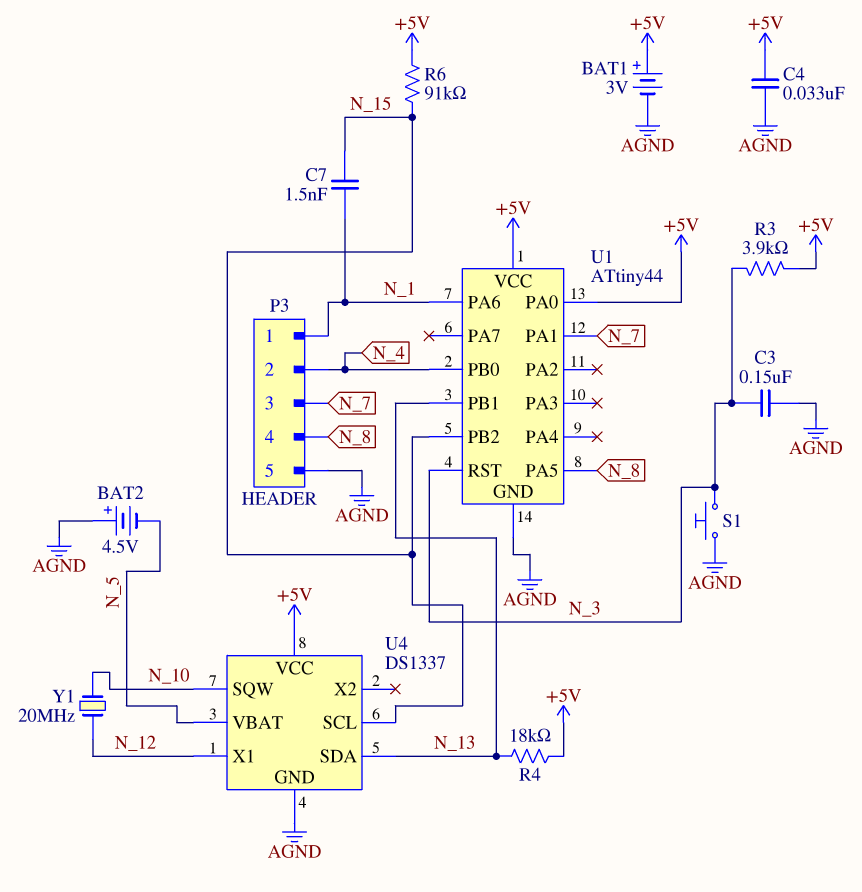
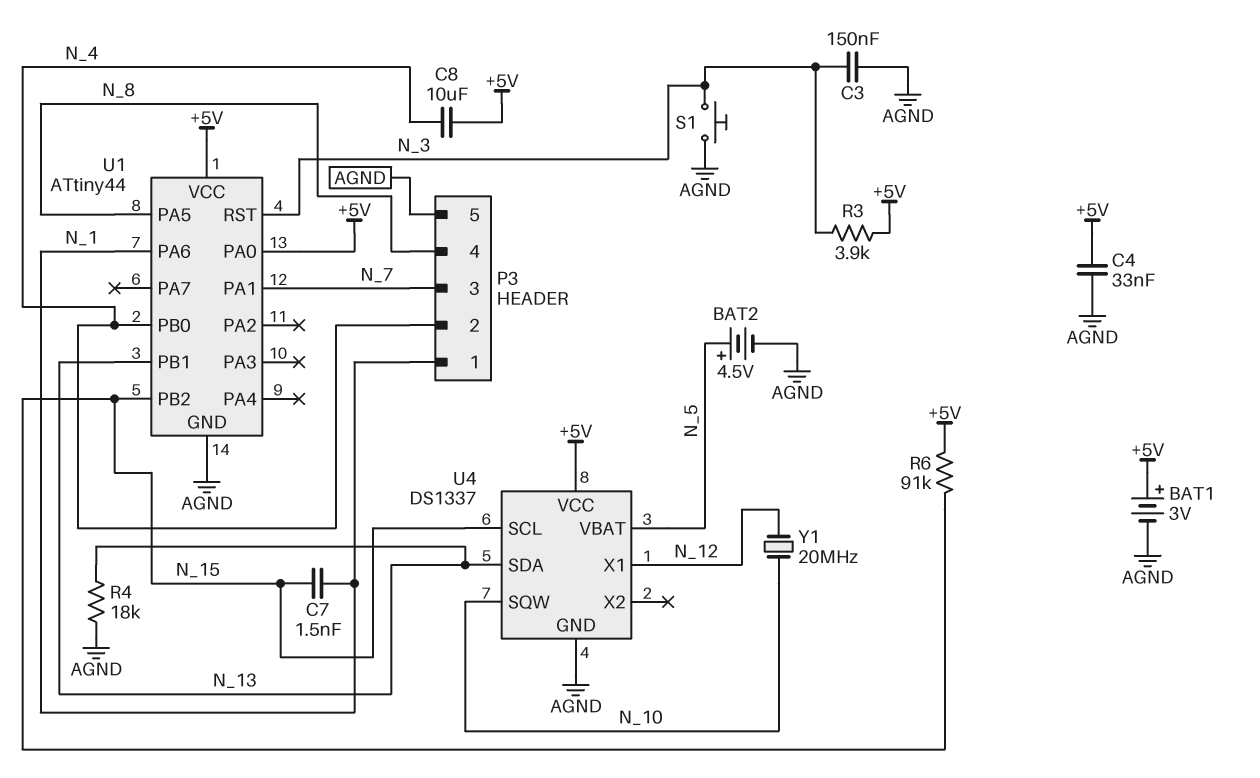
BAT2: 4.5V (plus AGND, minus N_5) -> 4.5V (plus N_5, minus AGND)
C8: none -> 10uF (+5V, N_4)
R4: 18k (+5V, N_13) -> 18k (AGND, N_13)

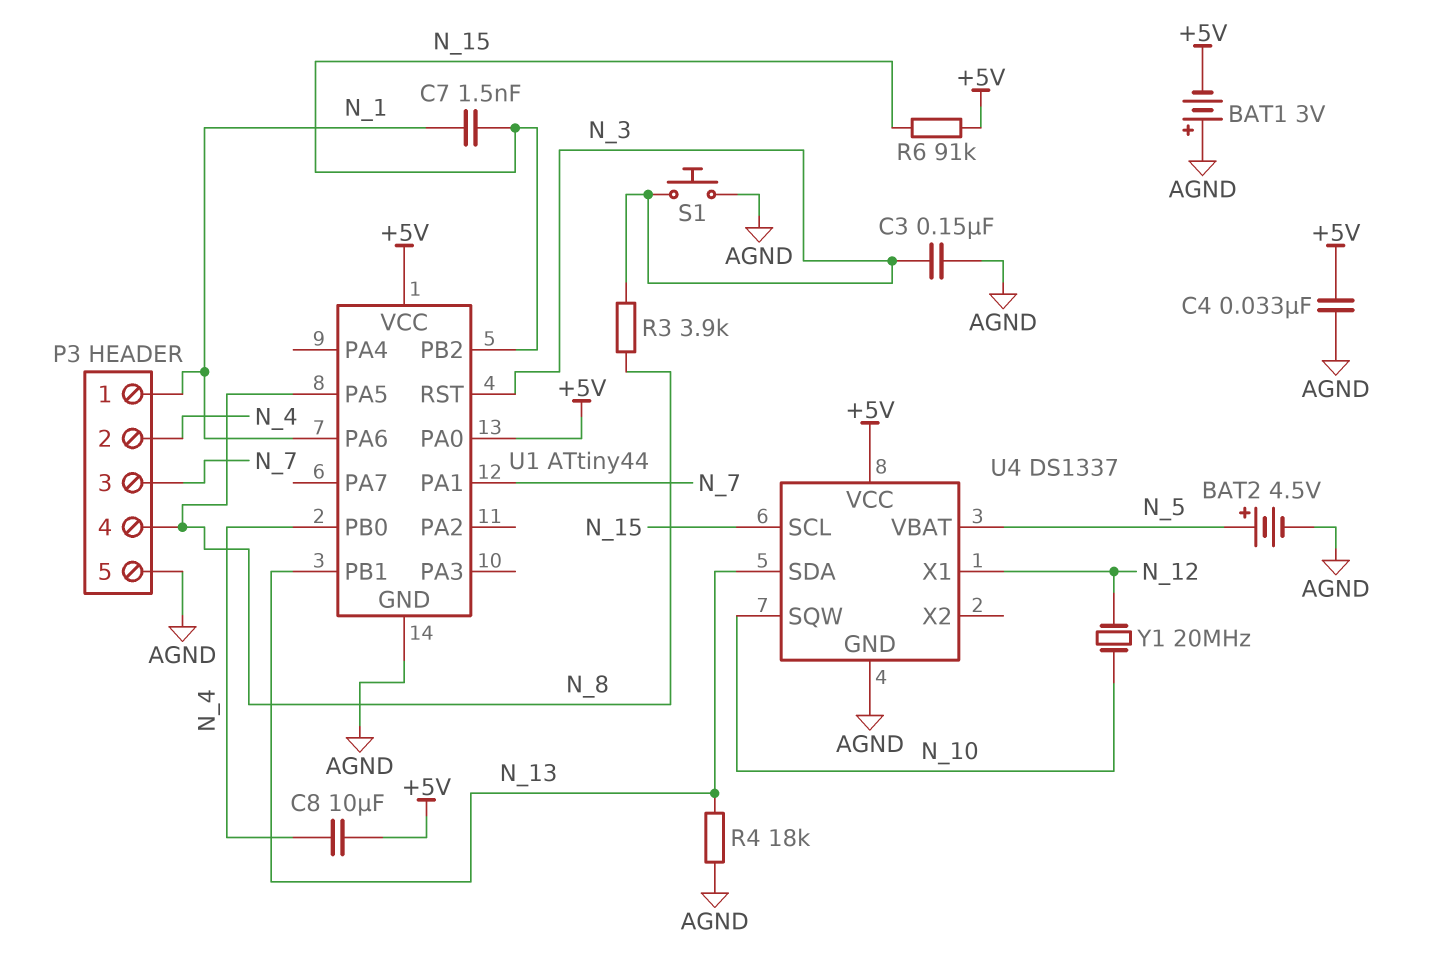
BAT1: 3V (plus +5V, minus AGND) -> 3V (plus AGND, minus +5V)
R3: 3.9k (+5V, N_3) -> 3.9k (N_3, N_8)

